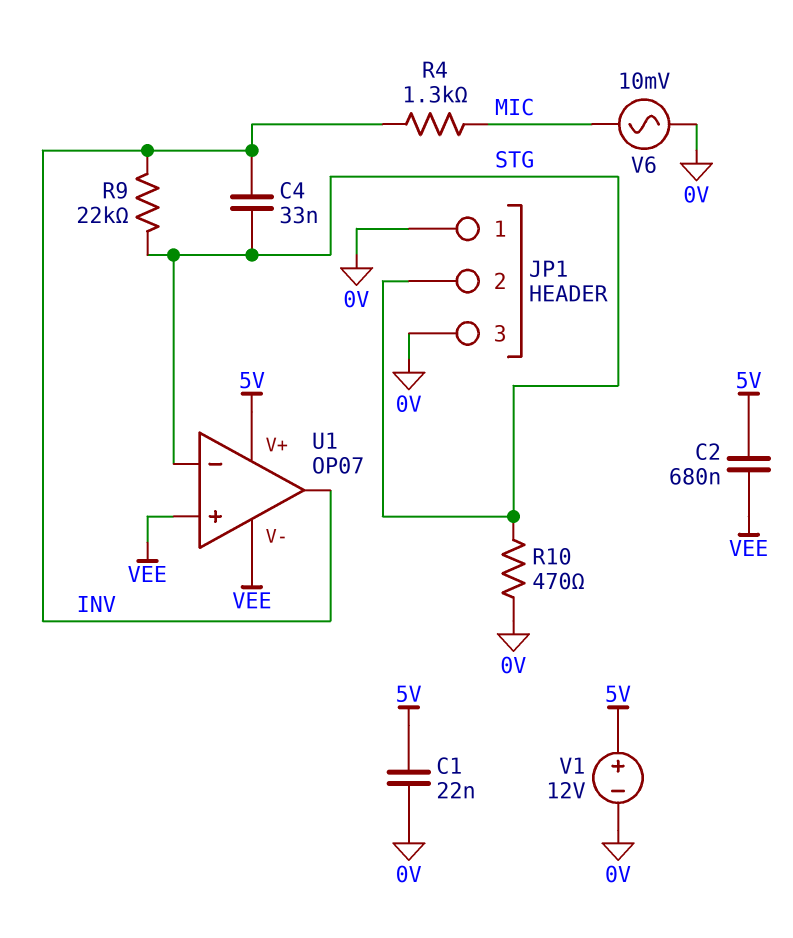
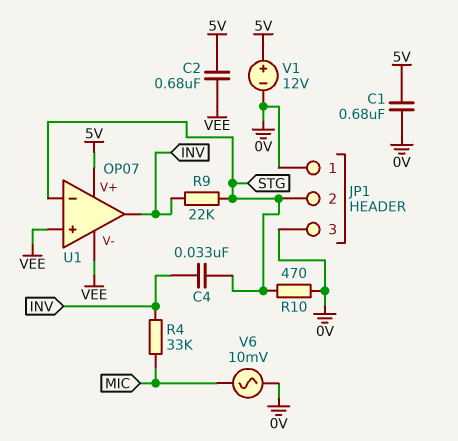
C1: 22nF (0V, 5V) -> 680nF (0V, 5V)
R4: 1.3k (INV, MIC) -> 33k (INV, MIC)

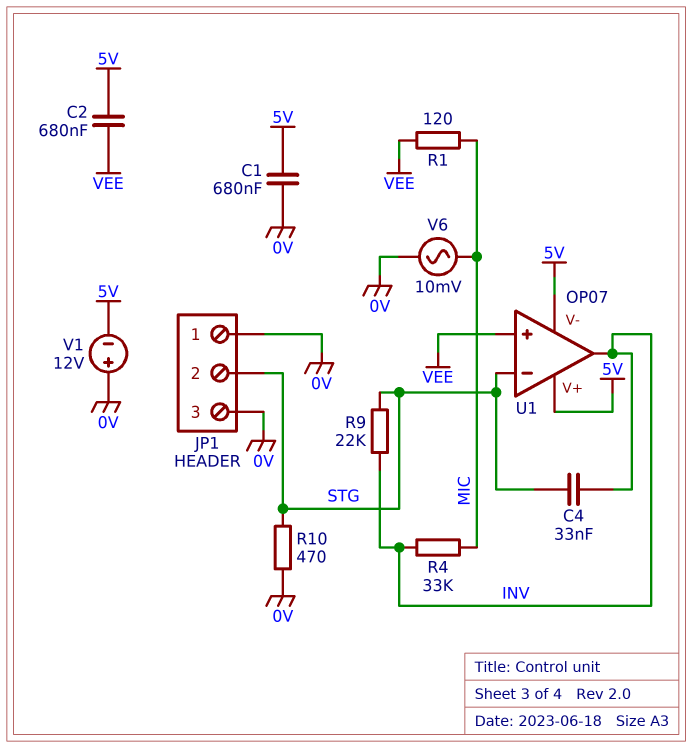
R1: none -> 120 (MIC, VEE)
U1 pin V-: VEE -> 5V
V1: 12V (plus 5V, minus 0V) -> 12V (plus 0V, minus 5V)

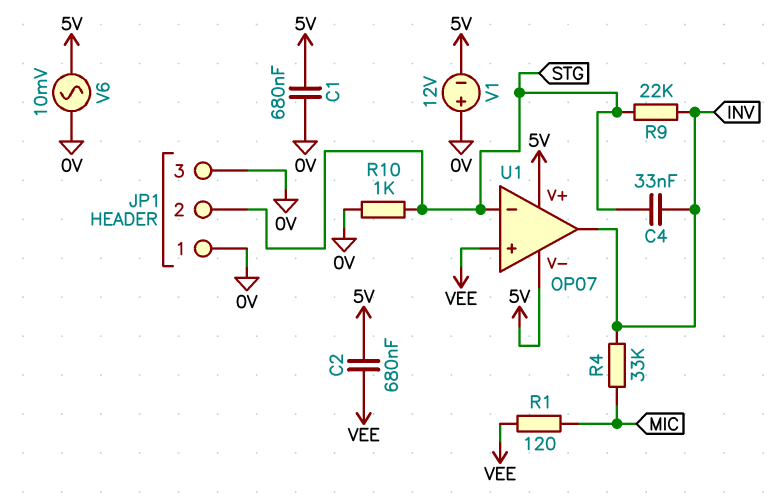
R10: 470 (0V, STG) -> 1k (0V, STG)
V6: AC 10mV (0V, MIC) -> AC 10mV (0V, 5V)

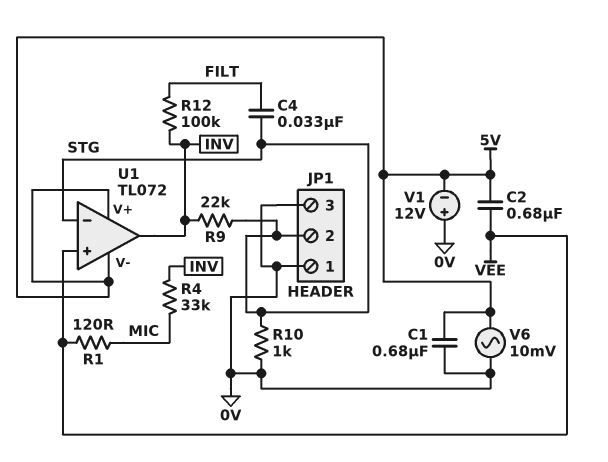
C4: 33nF (INV, STG) -> 33nF (FILT, STG)
R12: none -> 100k (FILT, INV)
U1: OP07 -> TL072

